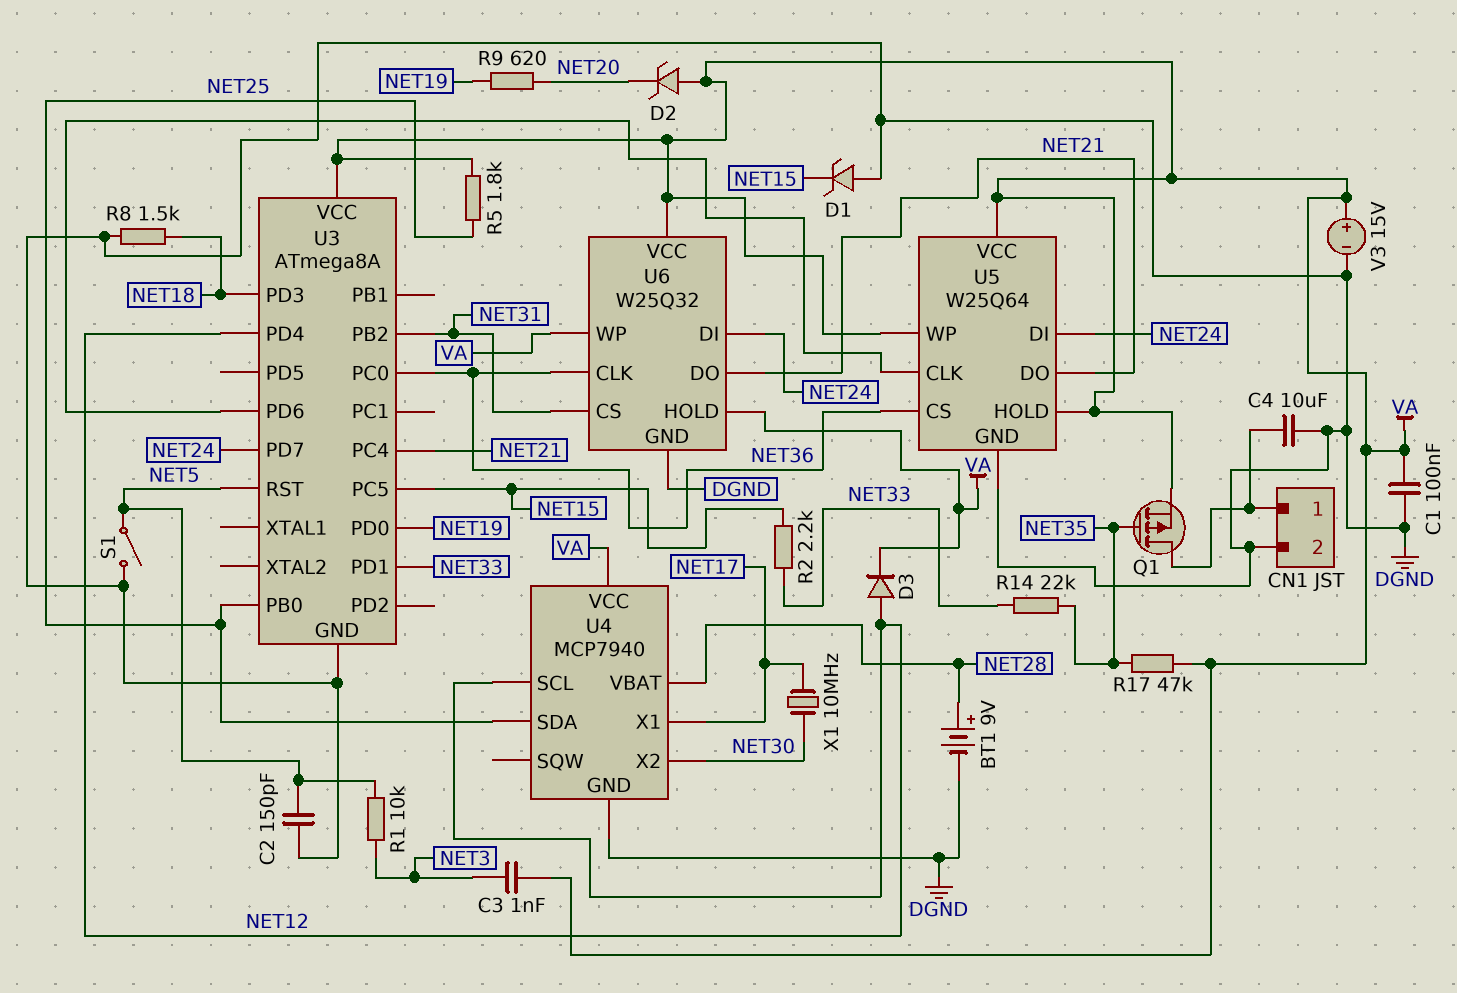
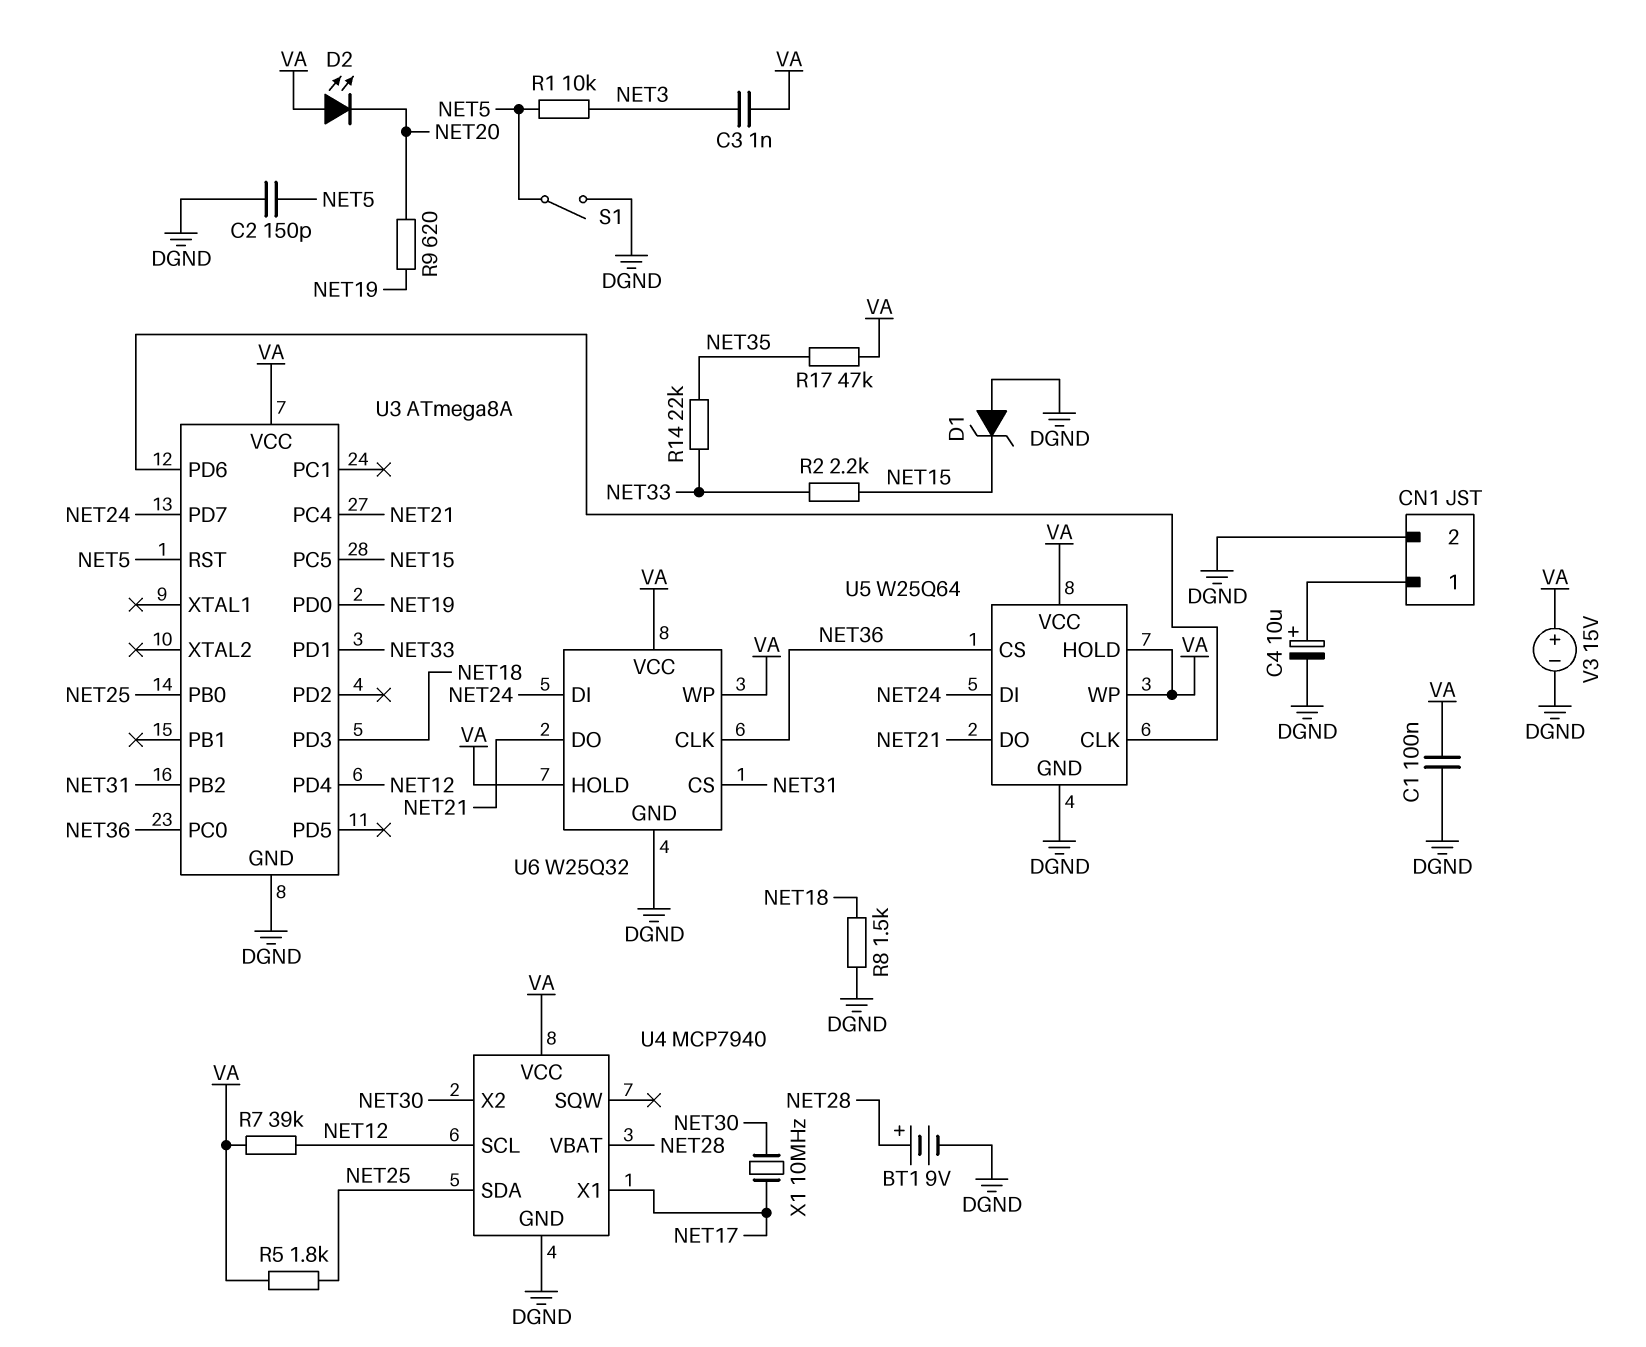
C4: 10uF (CN1/1, DGND) -> 10uF (plus CN1/1, minus DGND)
D2: zener (A VA, K NET20) -> LED (A VA, K NET20)
D3: diode (A NET12, K VA) -> none
Q1: PMOS (G NET35, D CN1/1, S VA) -> none
R7: none -> 39k (NET12, VA)

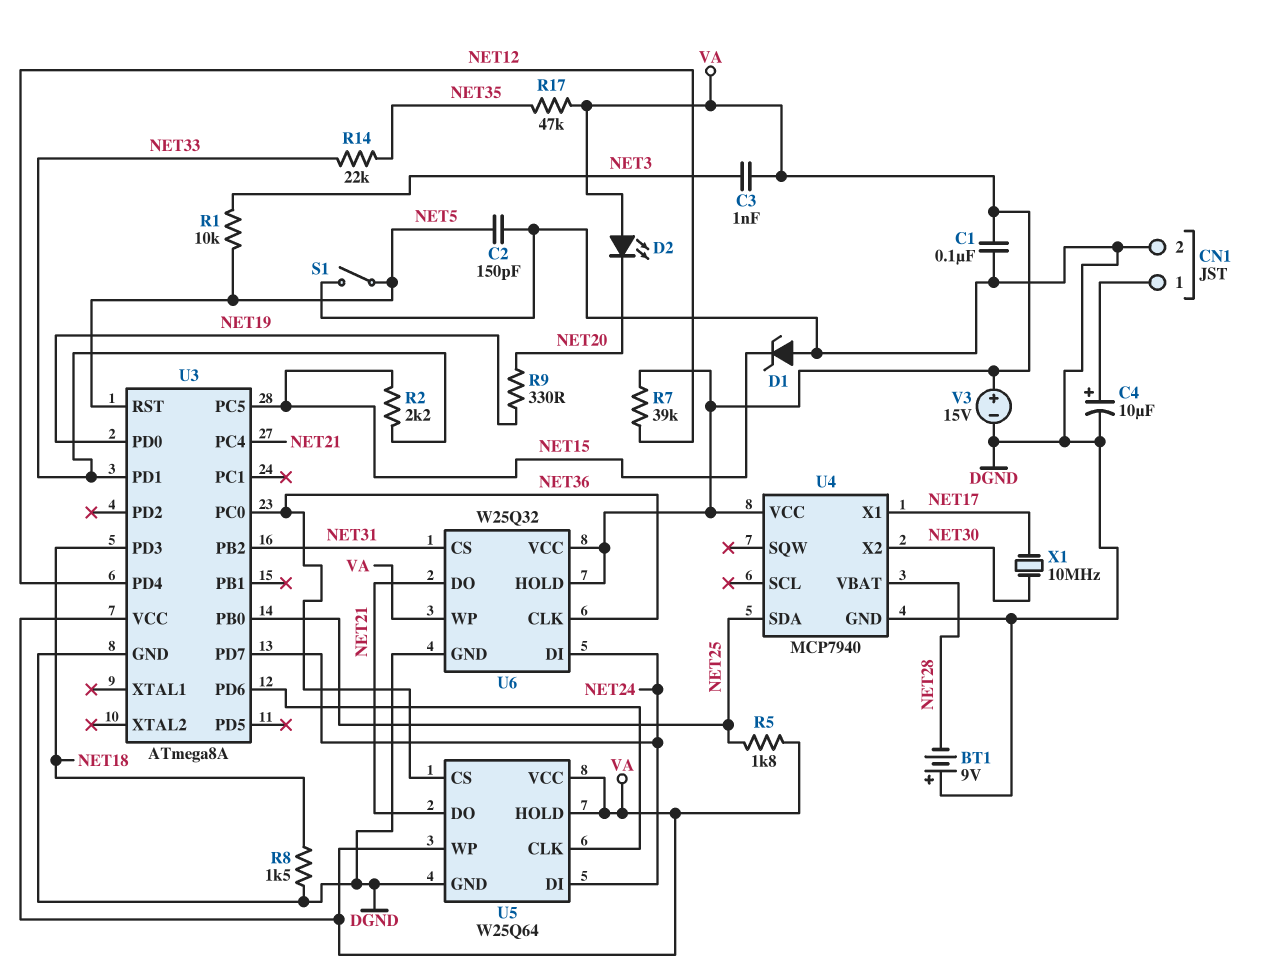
BT1: 9V (plus NET28, minus DGND) -> 9V (plus DGND, minus NET28)
R9: 620 (NET19, NET20) -> 330 (NET19, NET20)
U4 pin SCL: NET12 -> none

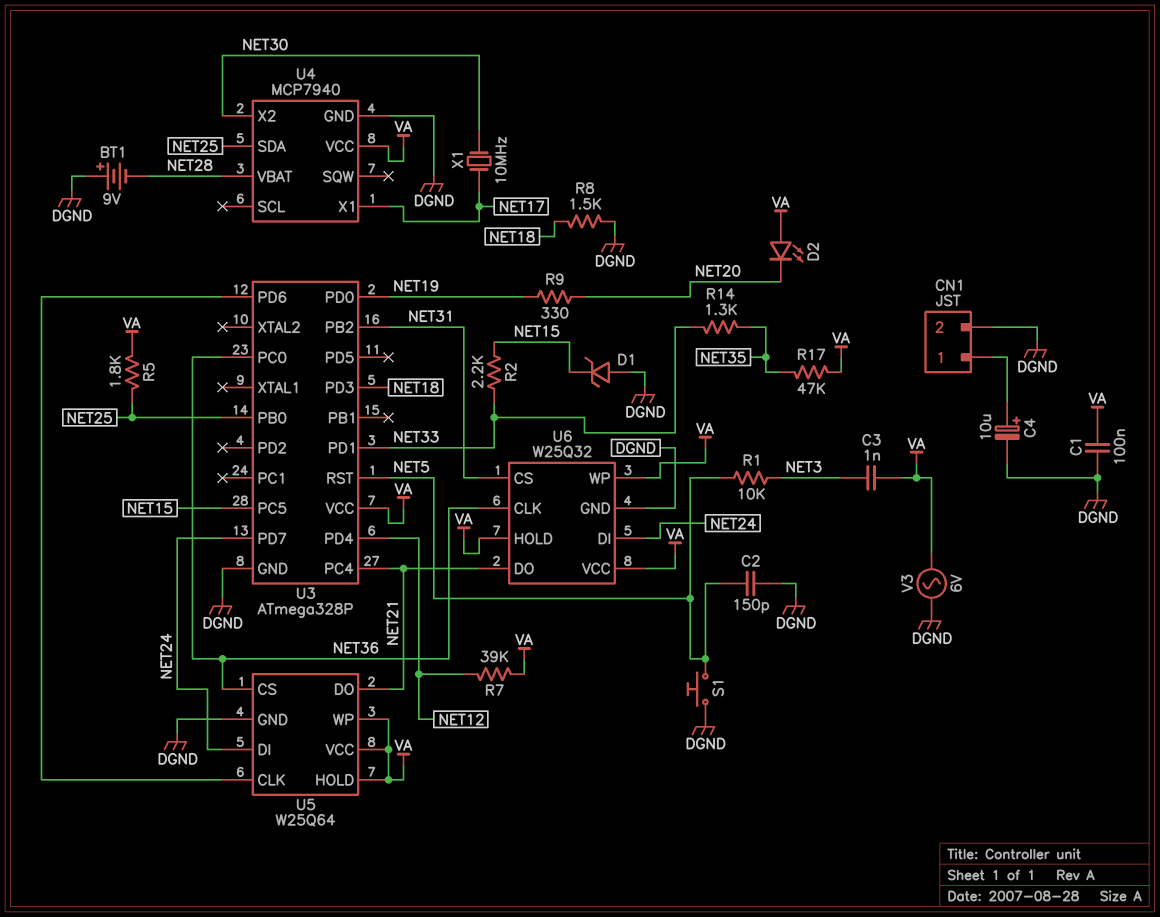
R14: 22k (NET33, NET35) -> 1.3k (NET33, NET35)
S1: switch (DGND, NET5) -> button (DGND, NET5)
U3: ATmega8A -> ATmega328P
V3: 15V (plus VA, minus DGND) -> AC 6V (DGND, VA)

